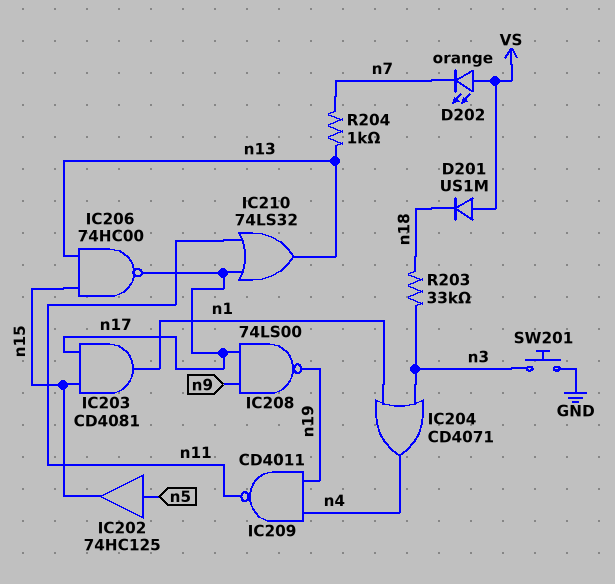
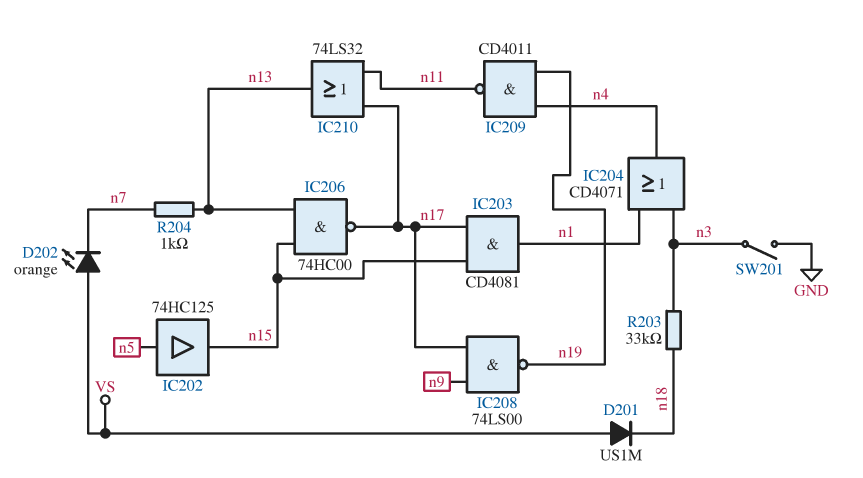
SW201: button (GND, n3) -> switch (GND, n3)

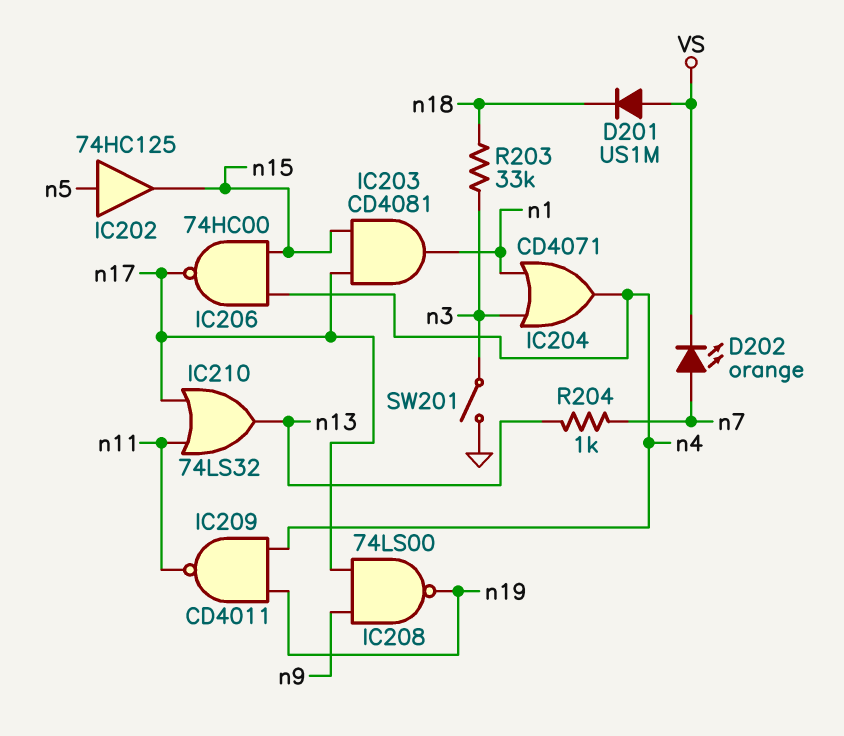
D202: LED orange (A VS, K n7) -> LED orange (A n7, K VS)
IC206: NAND 74HC00 (in n13, in n15, out n17) -> NAND 74HC00 (in n4, in n15, out n17)

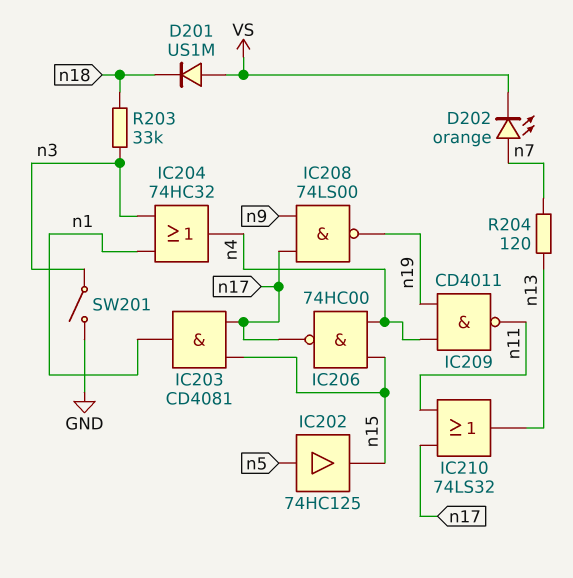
IC204: OR CD4071 (in n1, in n3, out n4) -> OR 74HC32 (in n1, in n3, out n4)
R204: 1k (n7, n13) -> 120 (n7, n13)

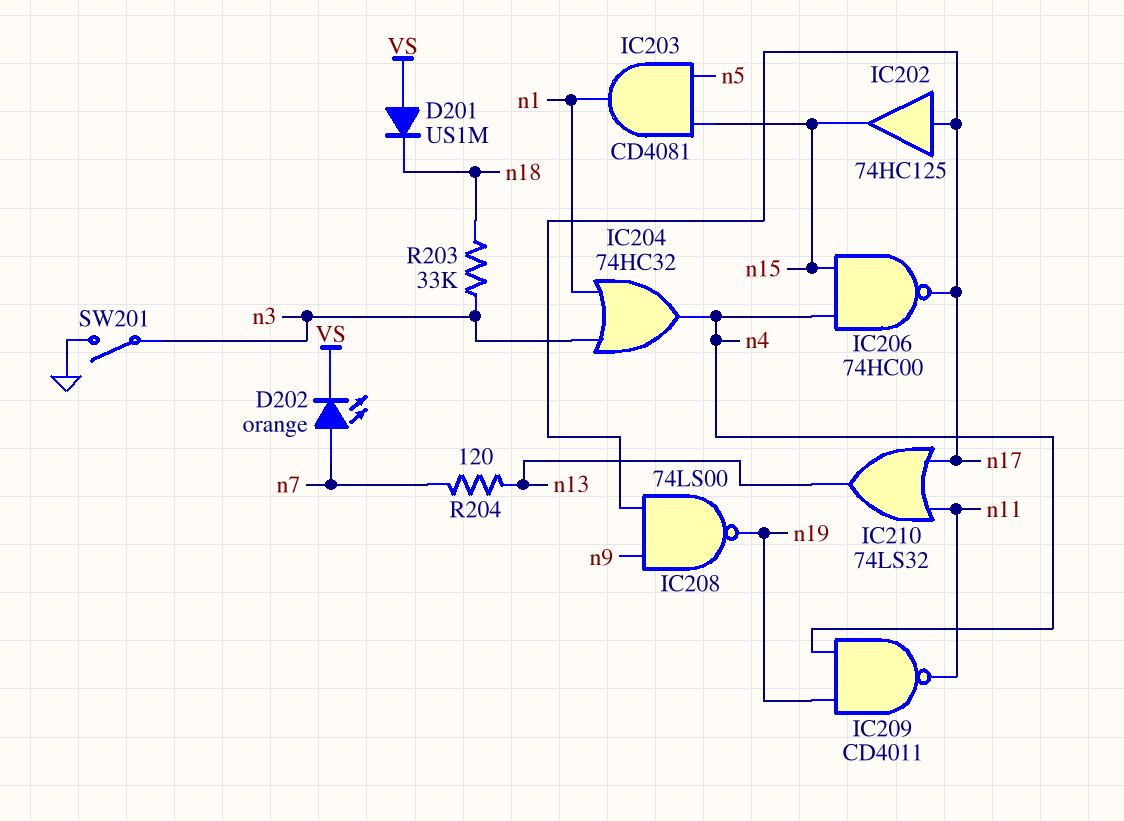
IC202: buffer 74HC125 (in n5, out n15) -> buffer 74HC125 (in n17, out n15)
IC203: AND CD4081 (in n15, in n17, out n1) -> AND CD4081 (in n5, in n15, out n1)

